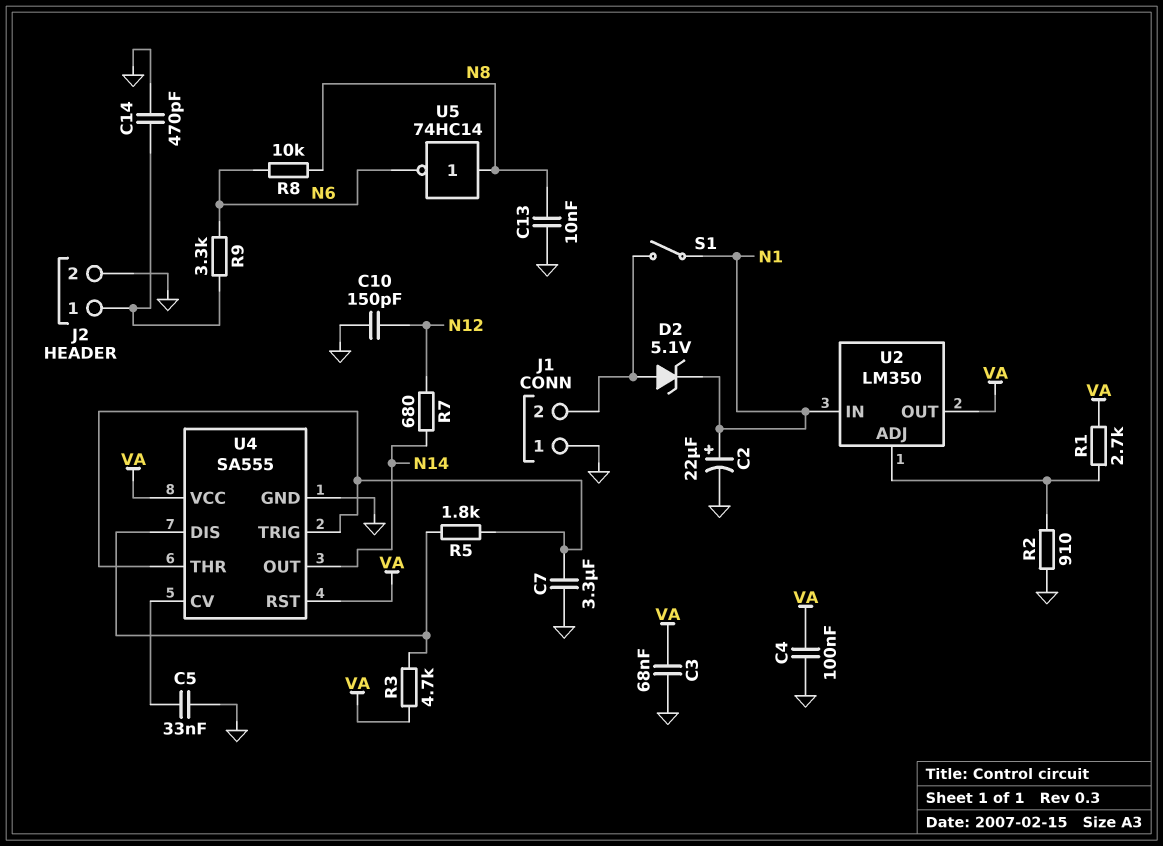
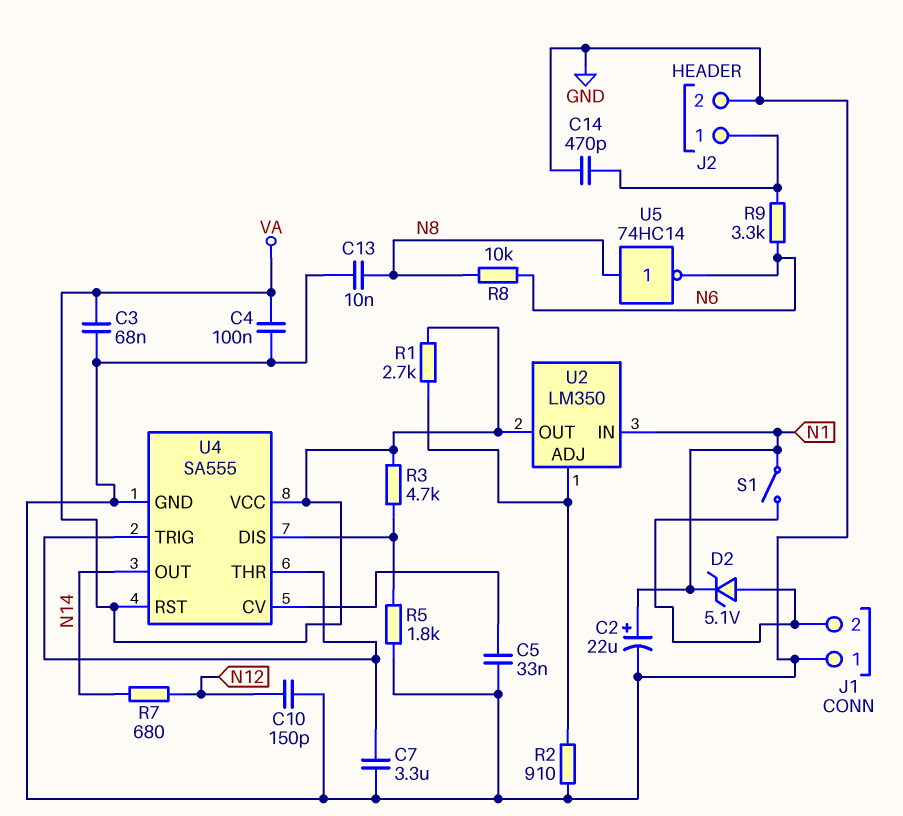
R5: 1.8k (U4/DIS, U4/THR) -> 1.8k (GND, U4/DIS)

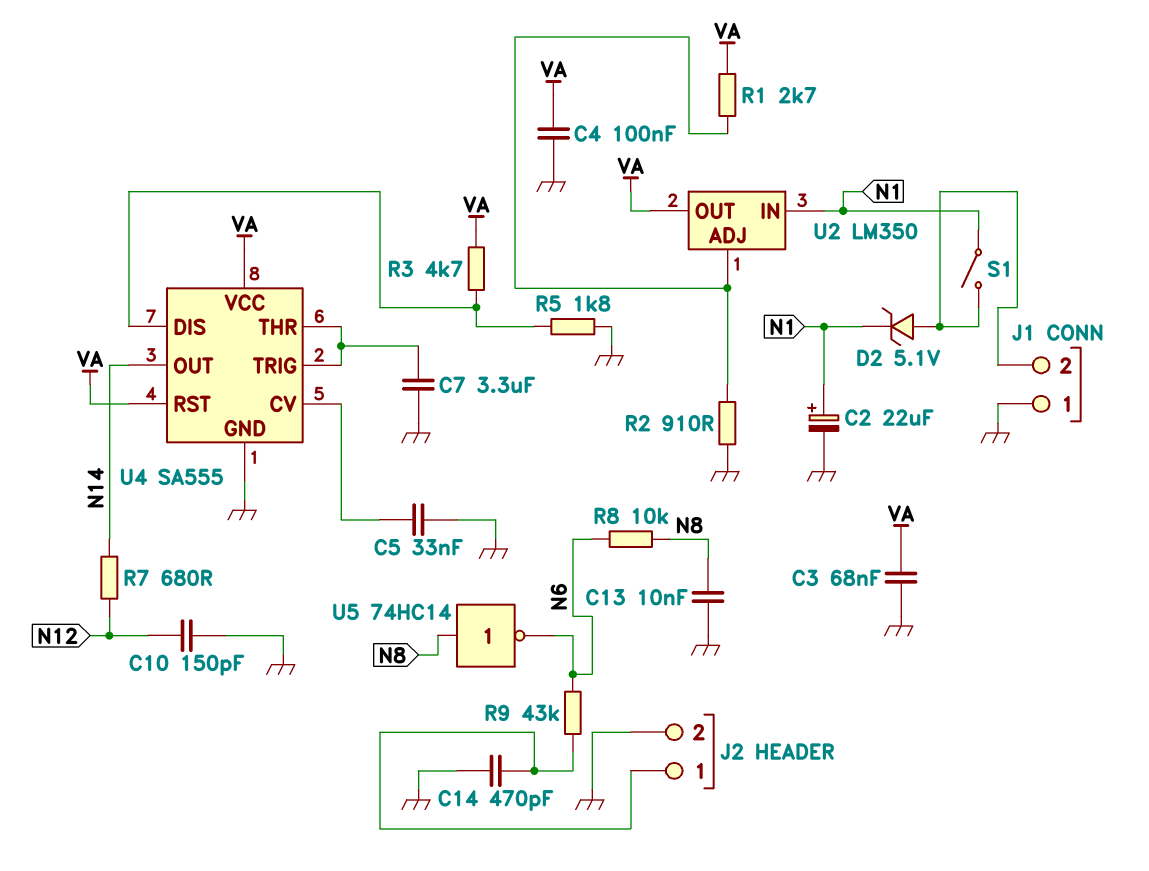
R9: 3.3k (J2/1, N6) -> 43k (J2/1, N6)

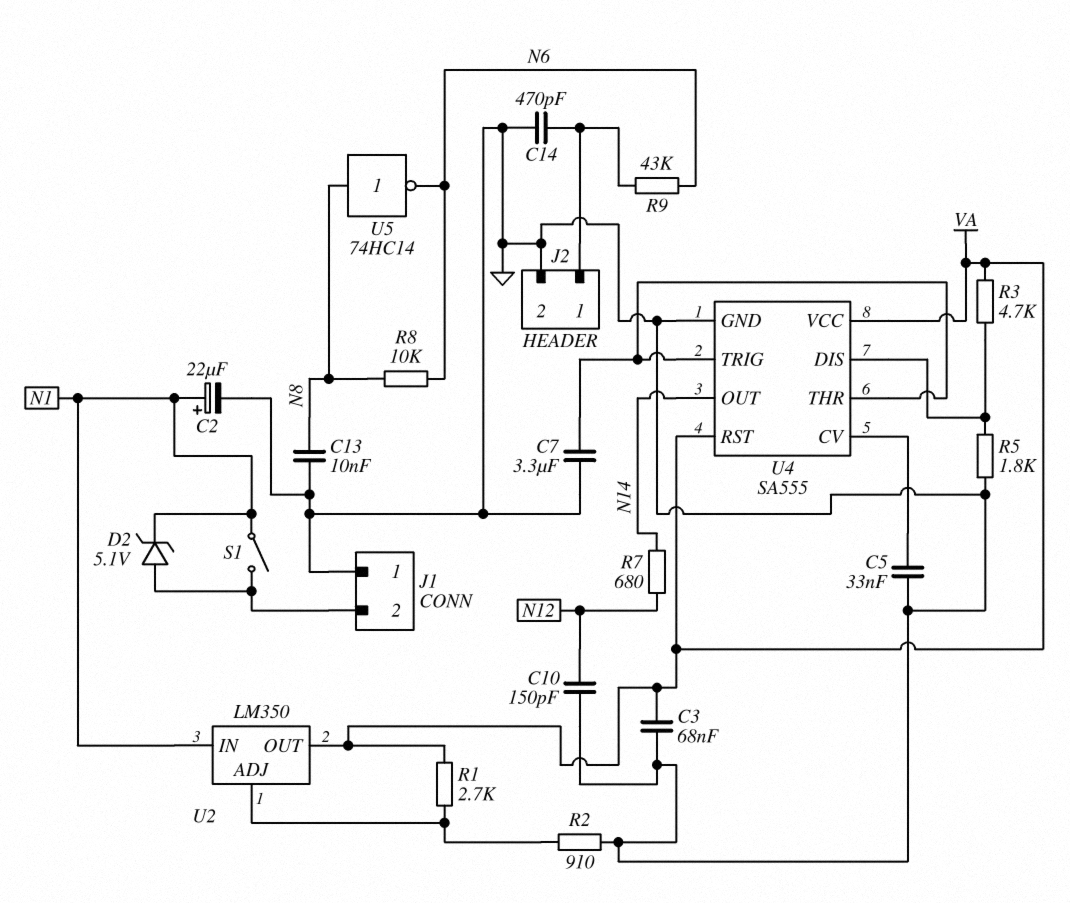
C4: 100nF (GND, VA) -> none

